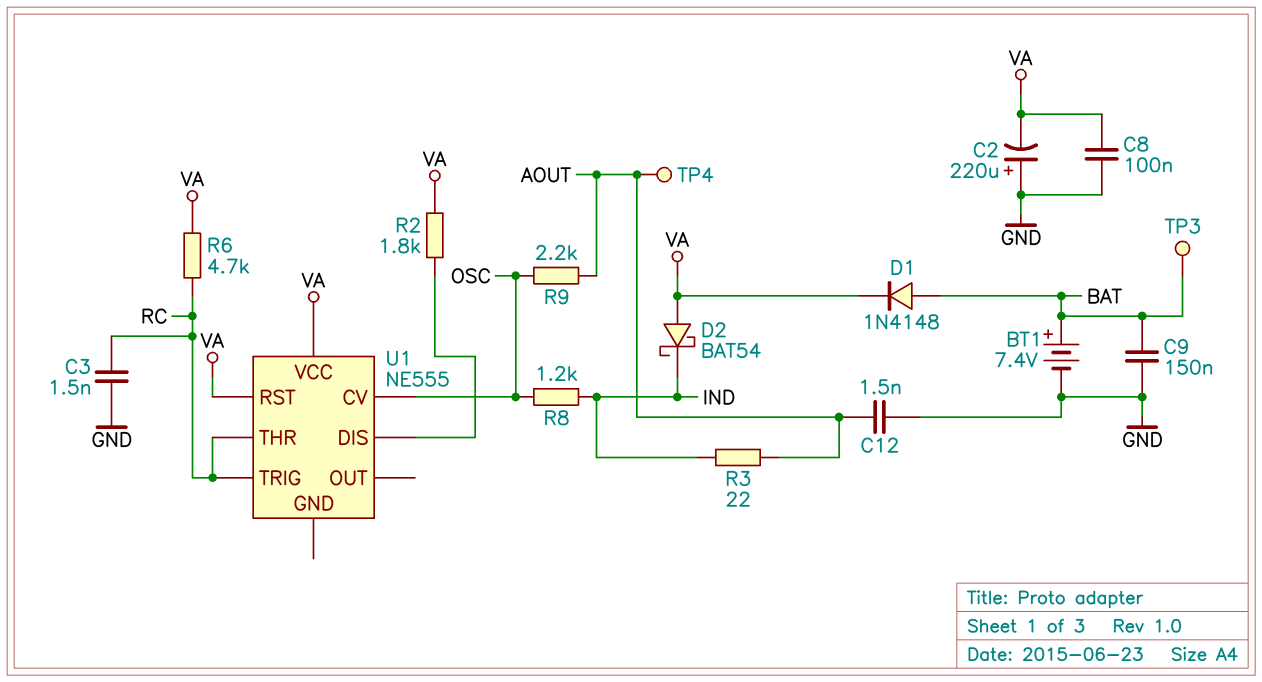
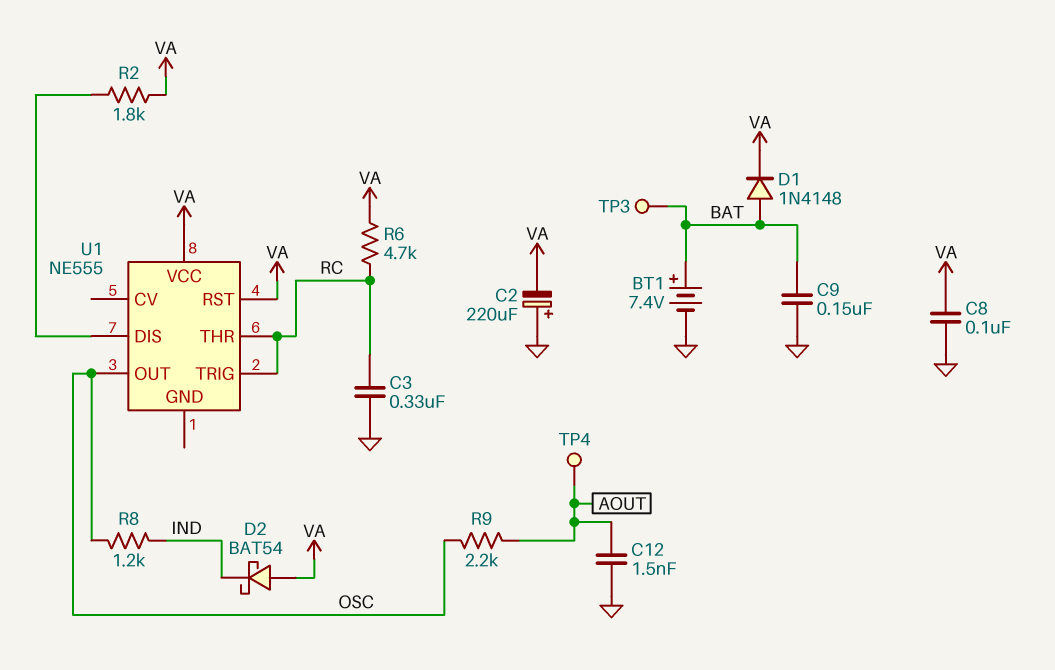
C3: 1.5nF (GND, RC) -> 330nF (GND, RC)
R3: 22 (AOUT, IND) -> none
U1 pin CV: OSC -> none
U1 pin OUT: none -> OSC

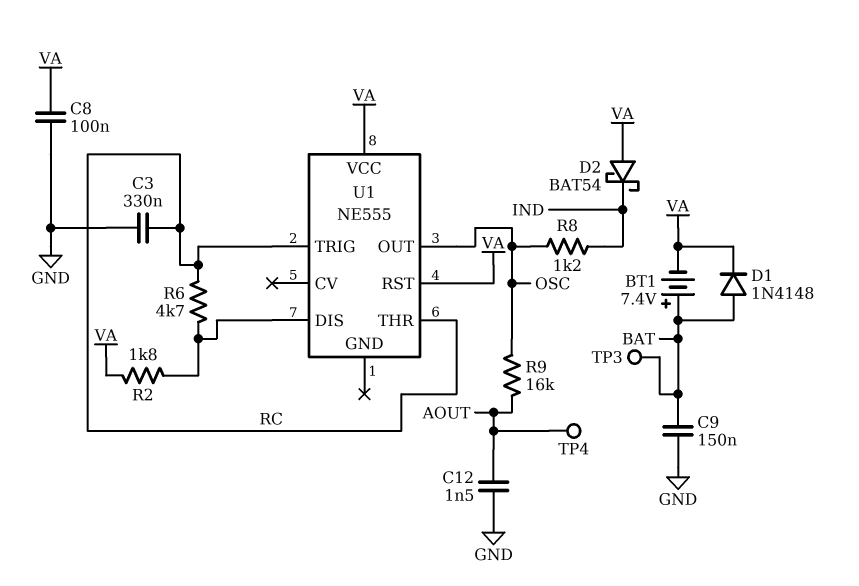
BT1: 7.4V (plus BAT, minus GND) -> 7.4V (plus BAT, minus VA)
C2: 220uF (plus GND, minus VA) -> none
R6: 4.7k (RC, VA) -> 4.7k (RC, U1/DIS)
R9: 2.2k (AOUT, OSC) -> 16k (AOUT, OSC)

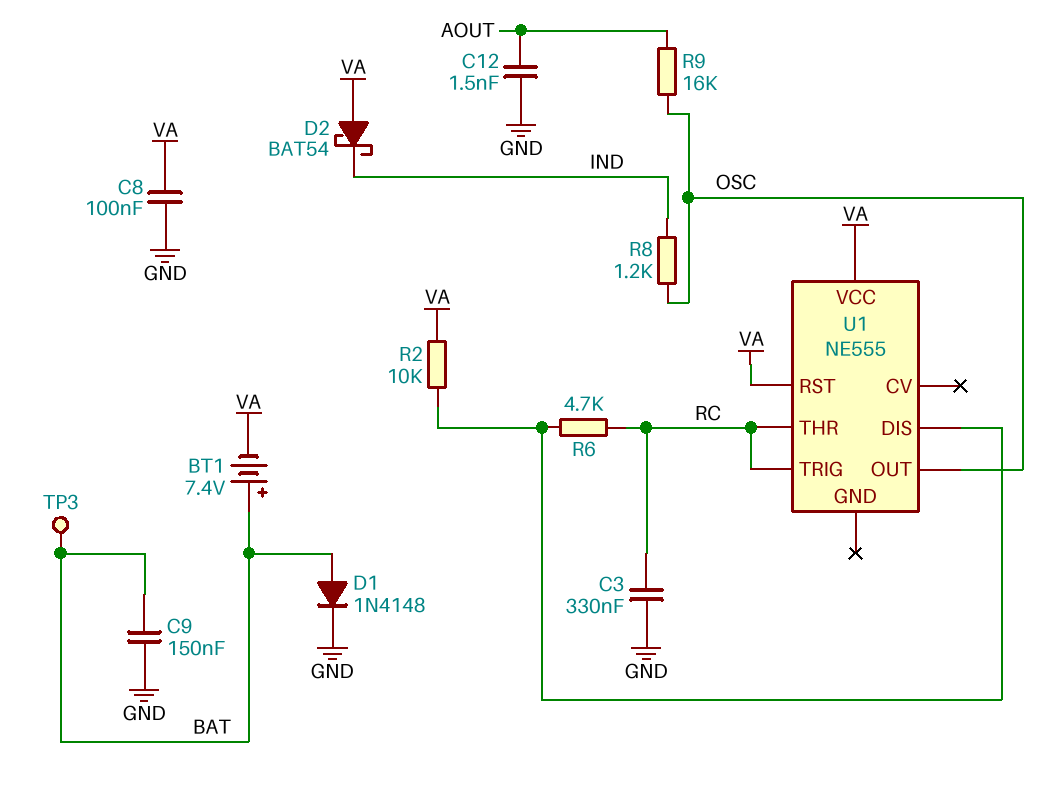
D1: diode 1N4148 (A BAT, K VA) -> diode 1N4148 (A BAT, K GND)
R2: 1.8k (U1/DIS, VA) -> 10k (U1/DIS, VA)
TP4: test point (AOUT) -> none

